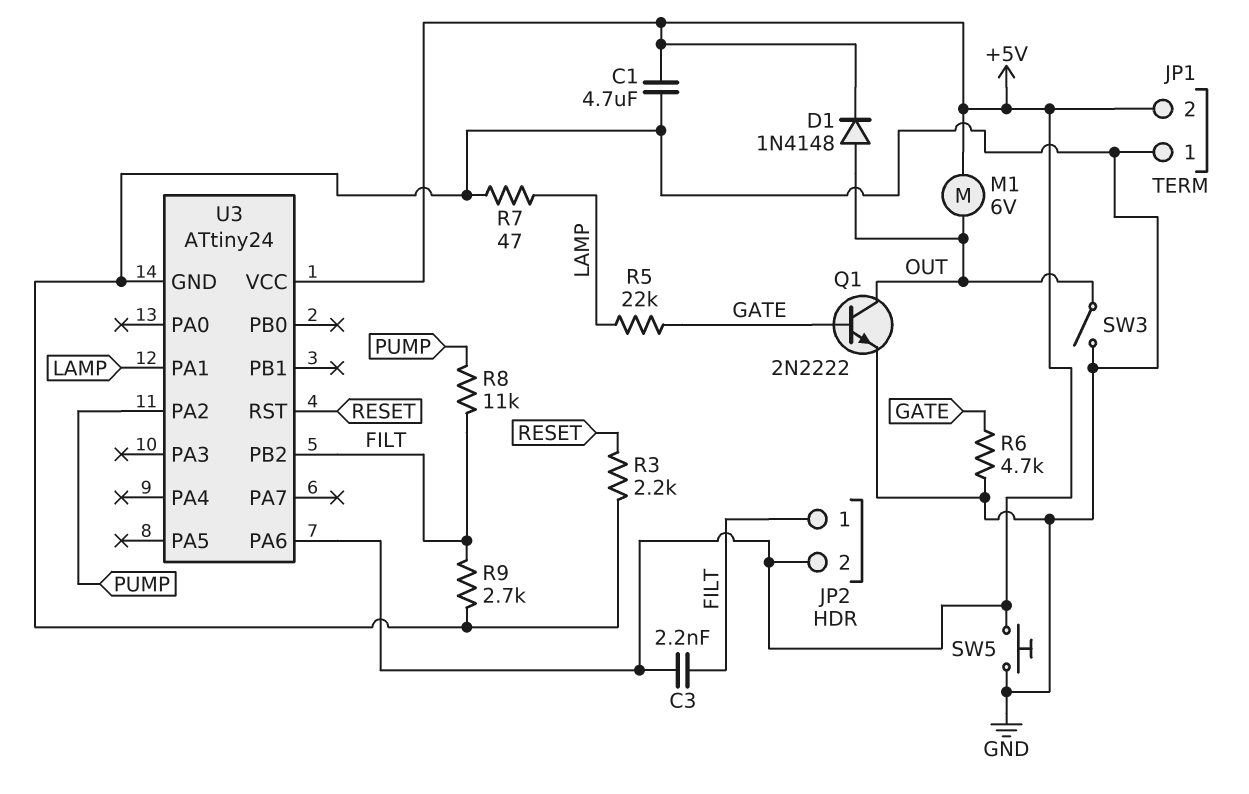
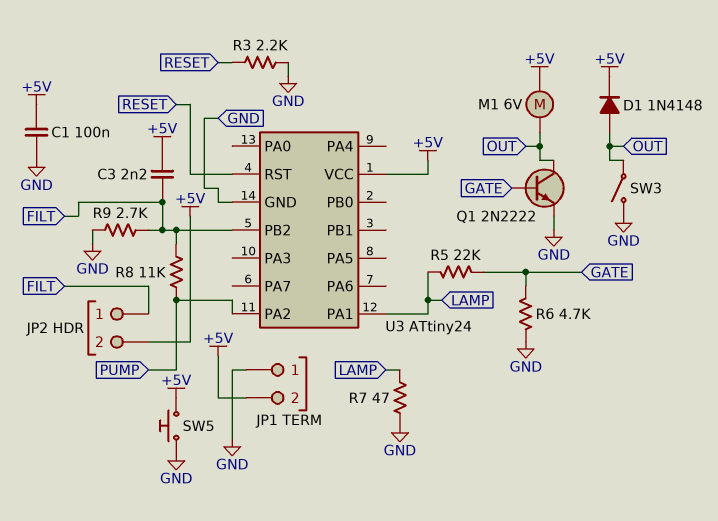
C1: 4.7uF (+5V, GND) -> 100nF (+5V, GND)
U3 pin PA6: +5V -> none

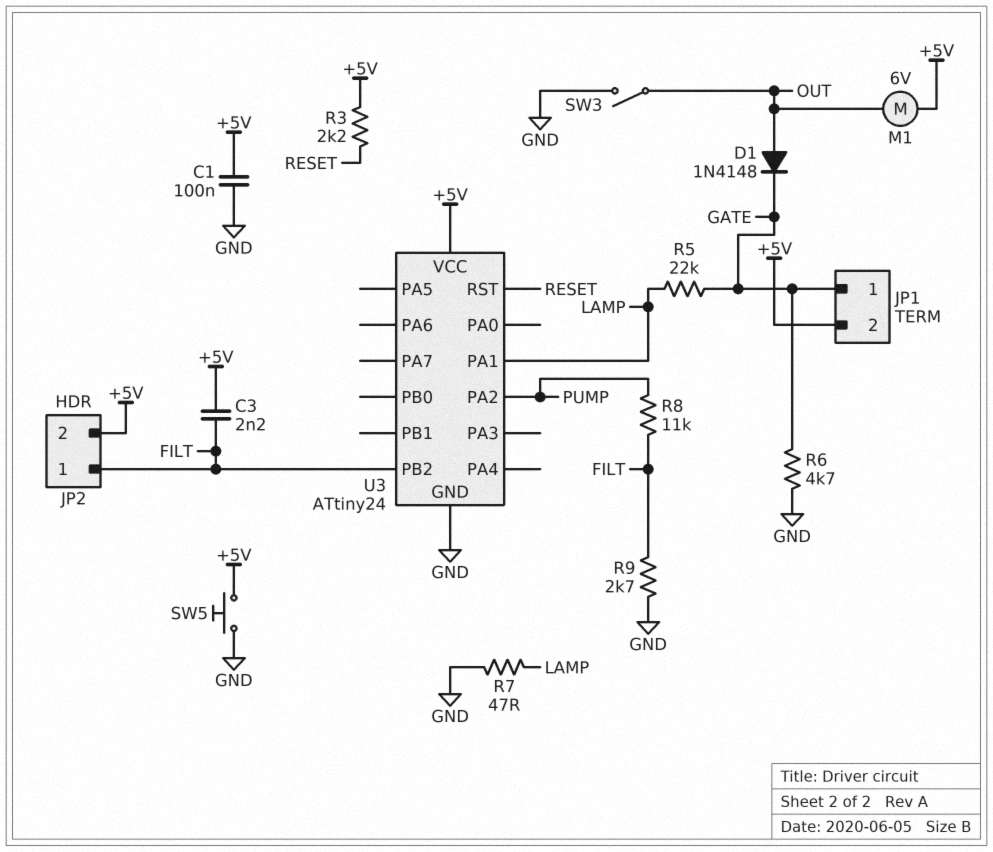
D1: diode 1N4148 (A OUT, K +5V) -> diode 1N4148 (A OUT, K GATE)
JP1 pin 1: GND -> GATE
Q1: NPN 2N2222 (B GATE, C OUT, E GND) -> none
R3: 2.2k (GND, RESET) -> 2.2k (+5V, RESET)

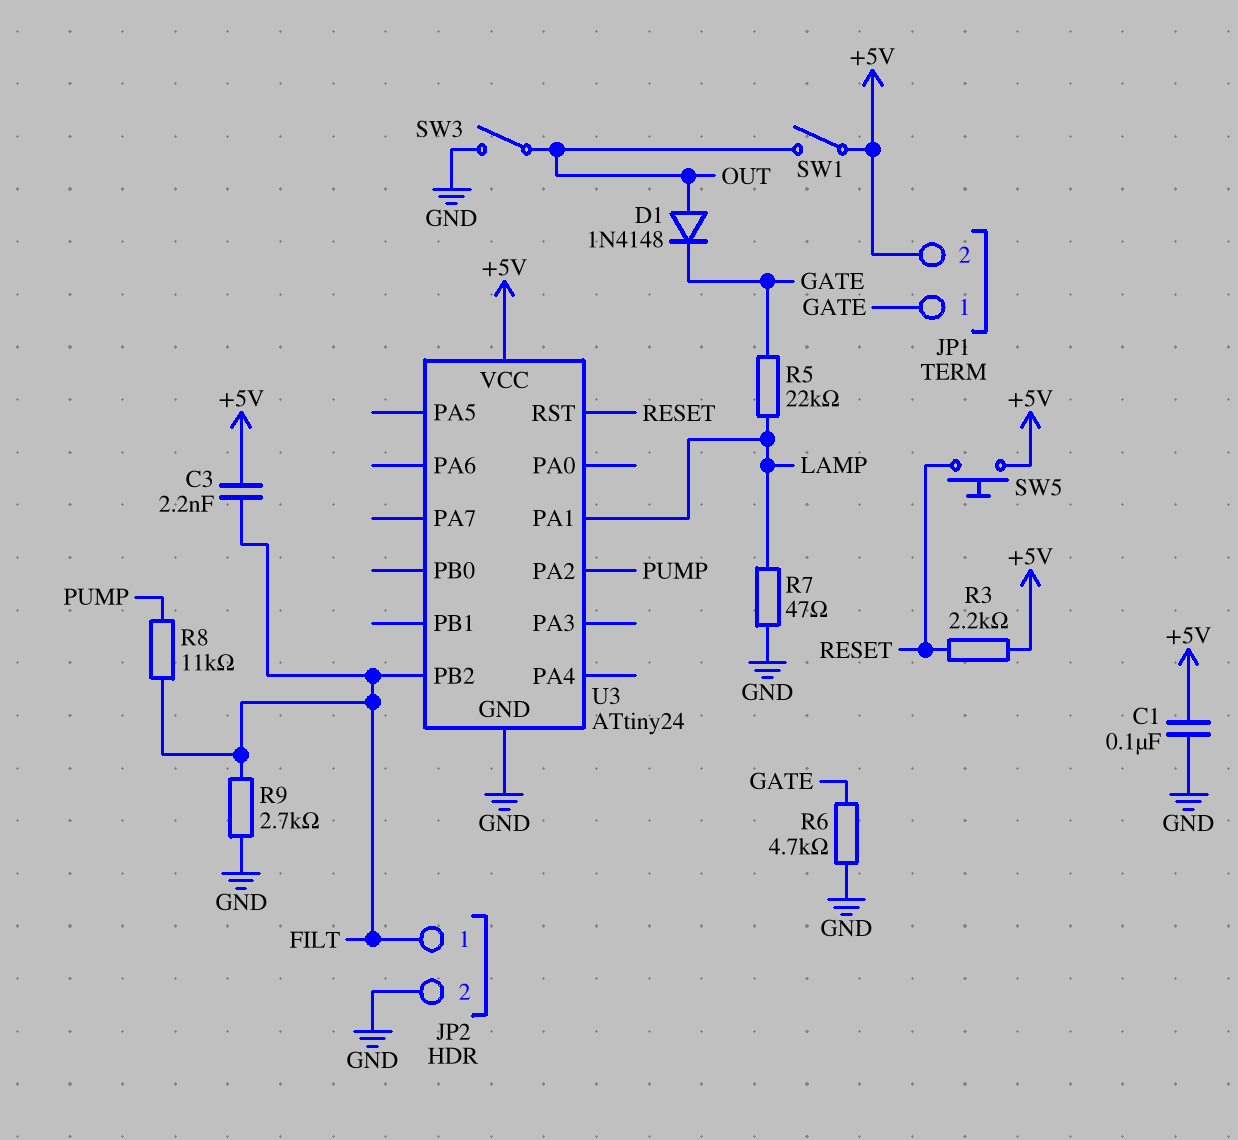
JP2 pin 2: +5V -> GND
M1: motor 6V (+5V, OUT) -> none
SW1: none -> switch (+5V, OUT)
SW5: button (+5V, GND) -> button (+5V, RESET)

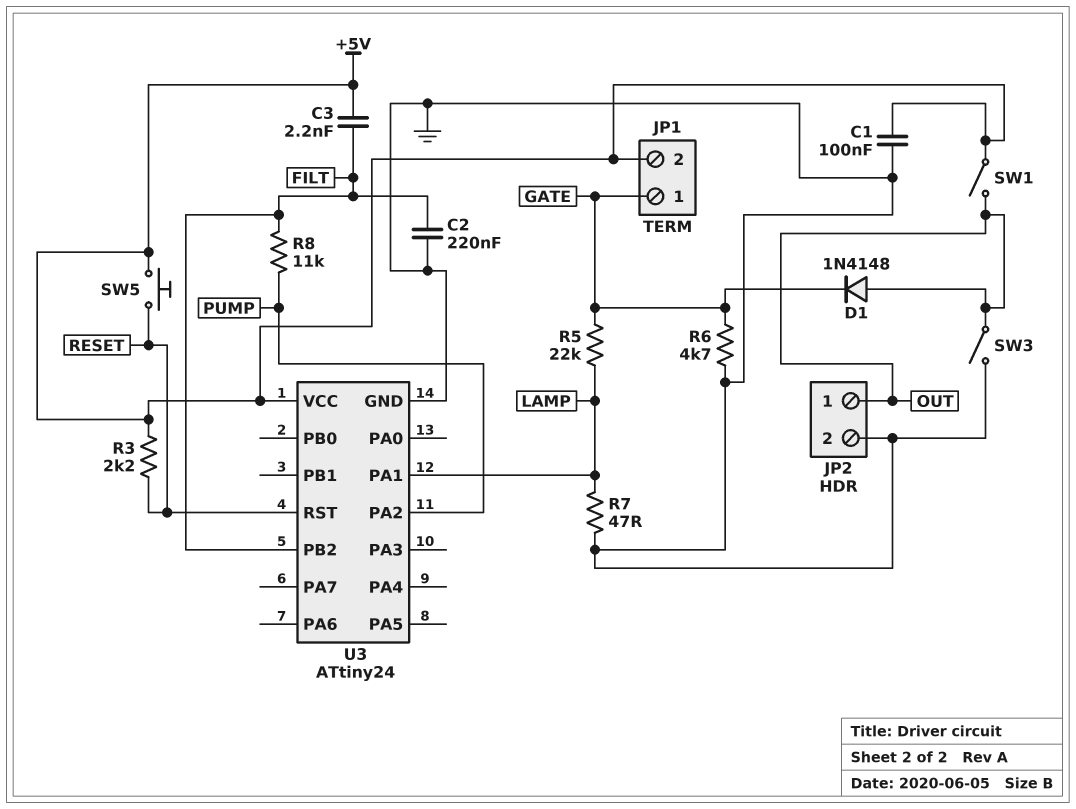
C2: none -> 220nF (FILT, GND)
JP2 pin 1: FILT -> OUT
R9: 2.7k (FILT, GND) -> none

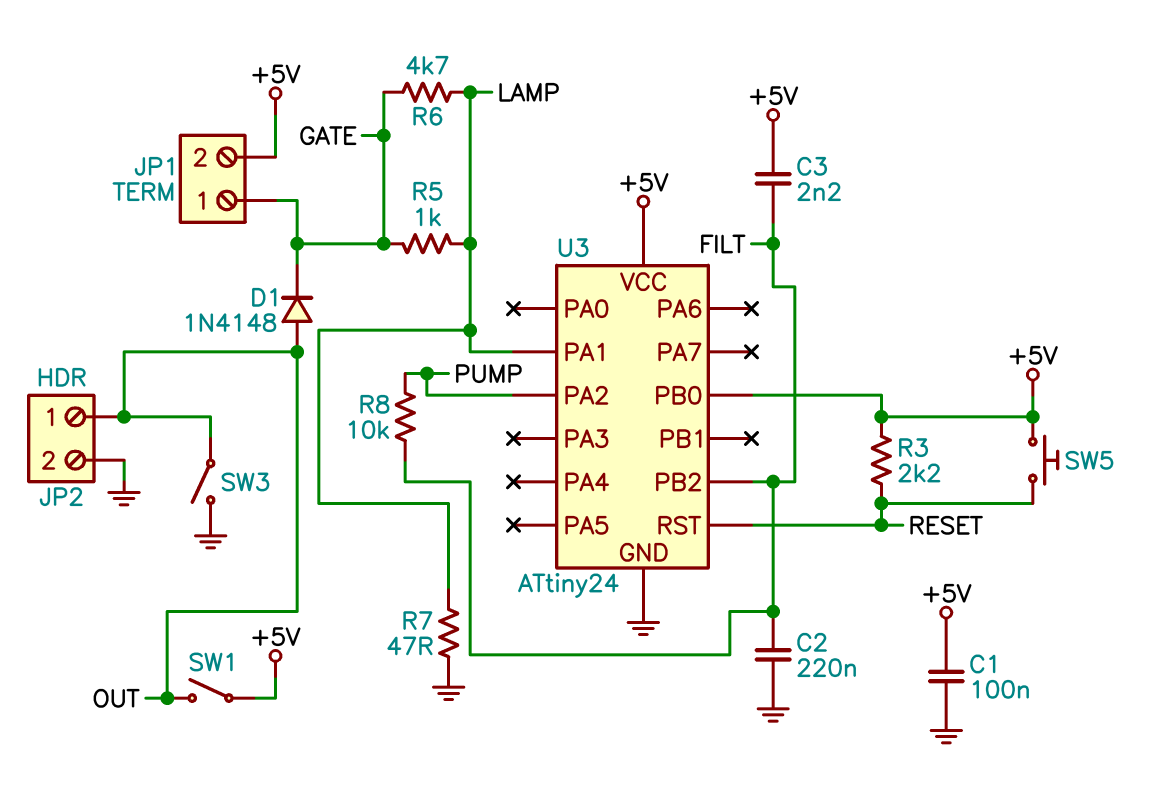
R5: 22k (GATE, LAMP) -> 1k (GATE, LAMP)
R6: 4.7k (GATE, GND) -> 4.7k (GATE, LAMP)
R8: 11k (FILT, PUMP) -> 10k (FILT, PUMP)
U3 pin PB0: none -> +5V

